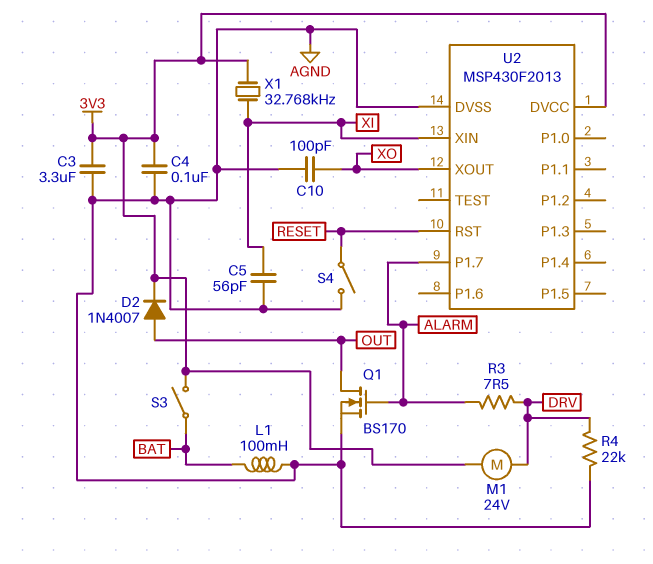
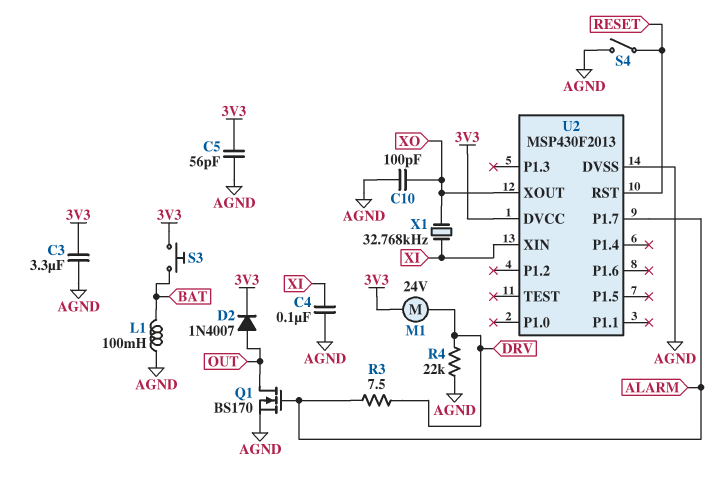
C4: 100nF (3V3, AGND) -> 100nF (AGND, XI)
C5: 56pF (AGND, XI) -> 56pF (3V3, AGND)
S3: switch (3V3, BAT) -> button (3V3, BAT)
X1: 32.768kHz (3V3, XI) -> 32.768kHz (XI, XO)

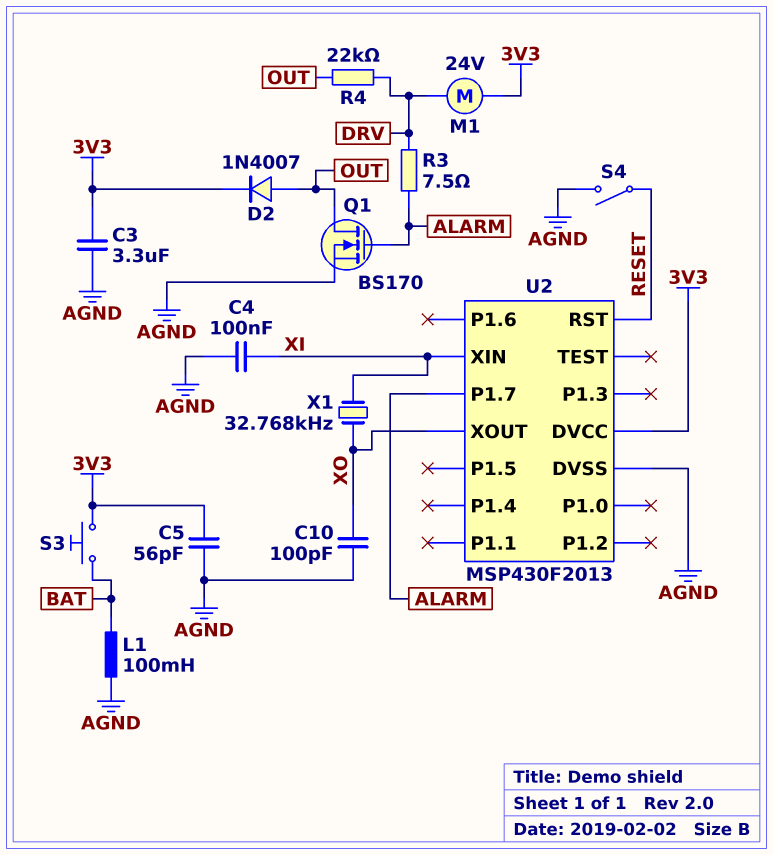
R4: 22k (AGND, DRV) -> 22k (DRV, OUT)

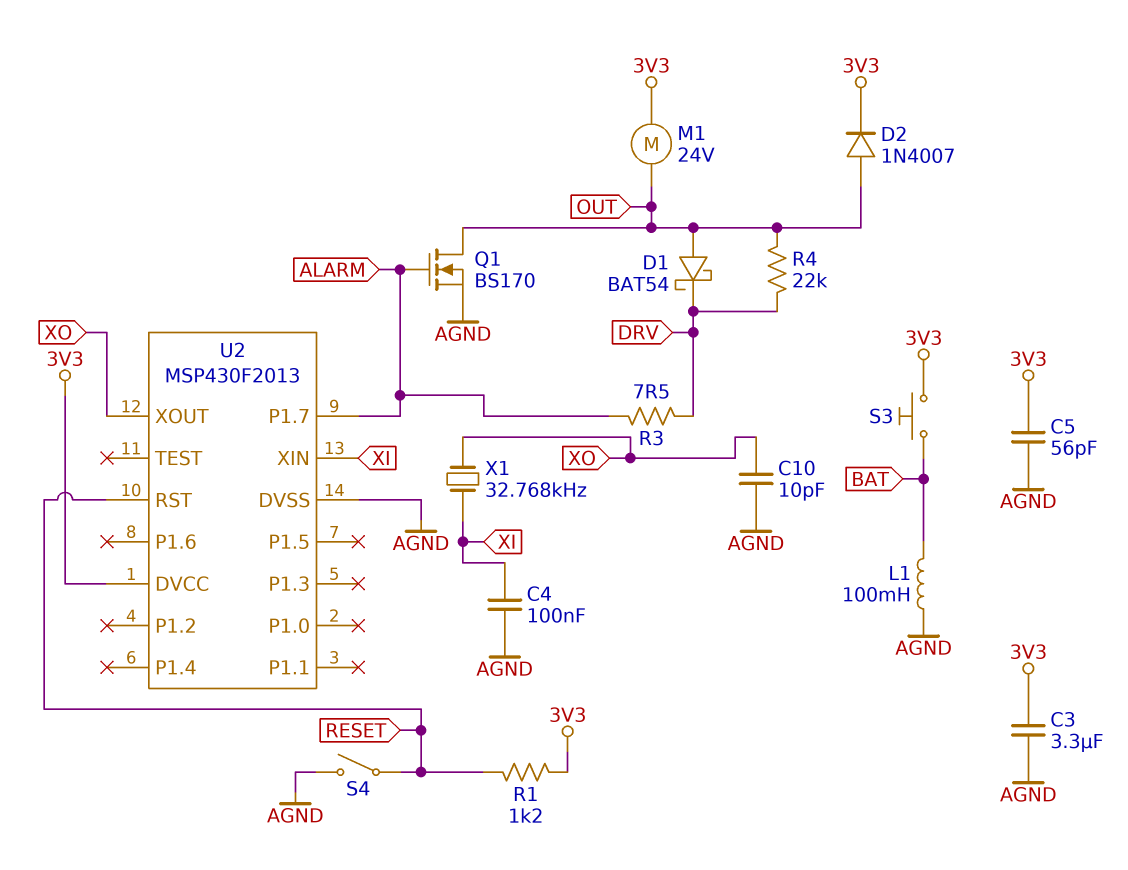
C10: 100pF (AGND, XO) -> 10pF (AGND, XO)
D1: none -> schottky BAT54 (A OUT, K DRV)
M1: motor 24V (3V3, DRV) -> motor 24V (3V3, OUT)
R1: none -> 1.2k (3V3, RESET)

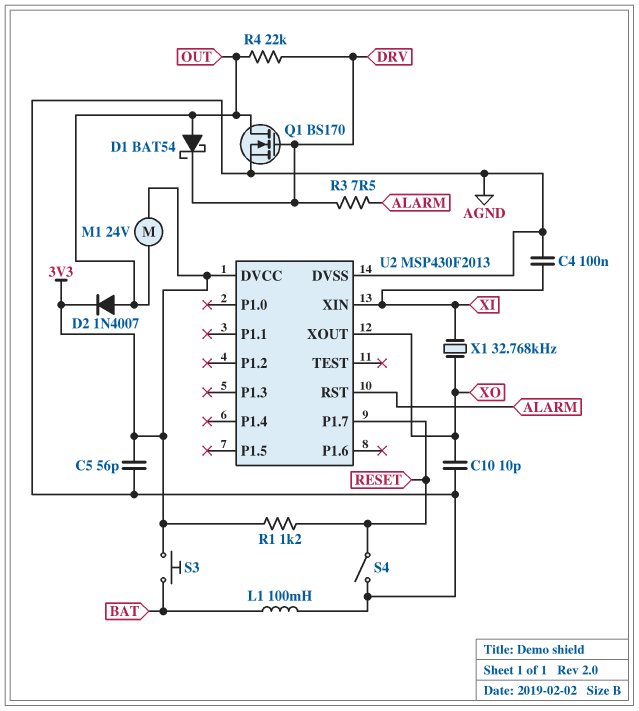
C3: 3.3uF (3V3, AGND) -> none
Q1: NMOS BS170 (G ALARM, D OUT, S AGND) -> NMOS BS170 (G DRV, D OUT, S AGND)
U2 pin P1.7: ALARM -> RESET
U2 pin RST: RESET -> ALARM

